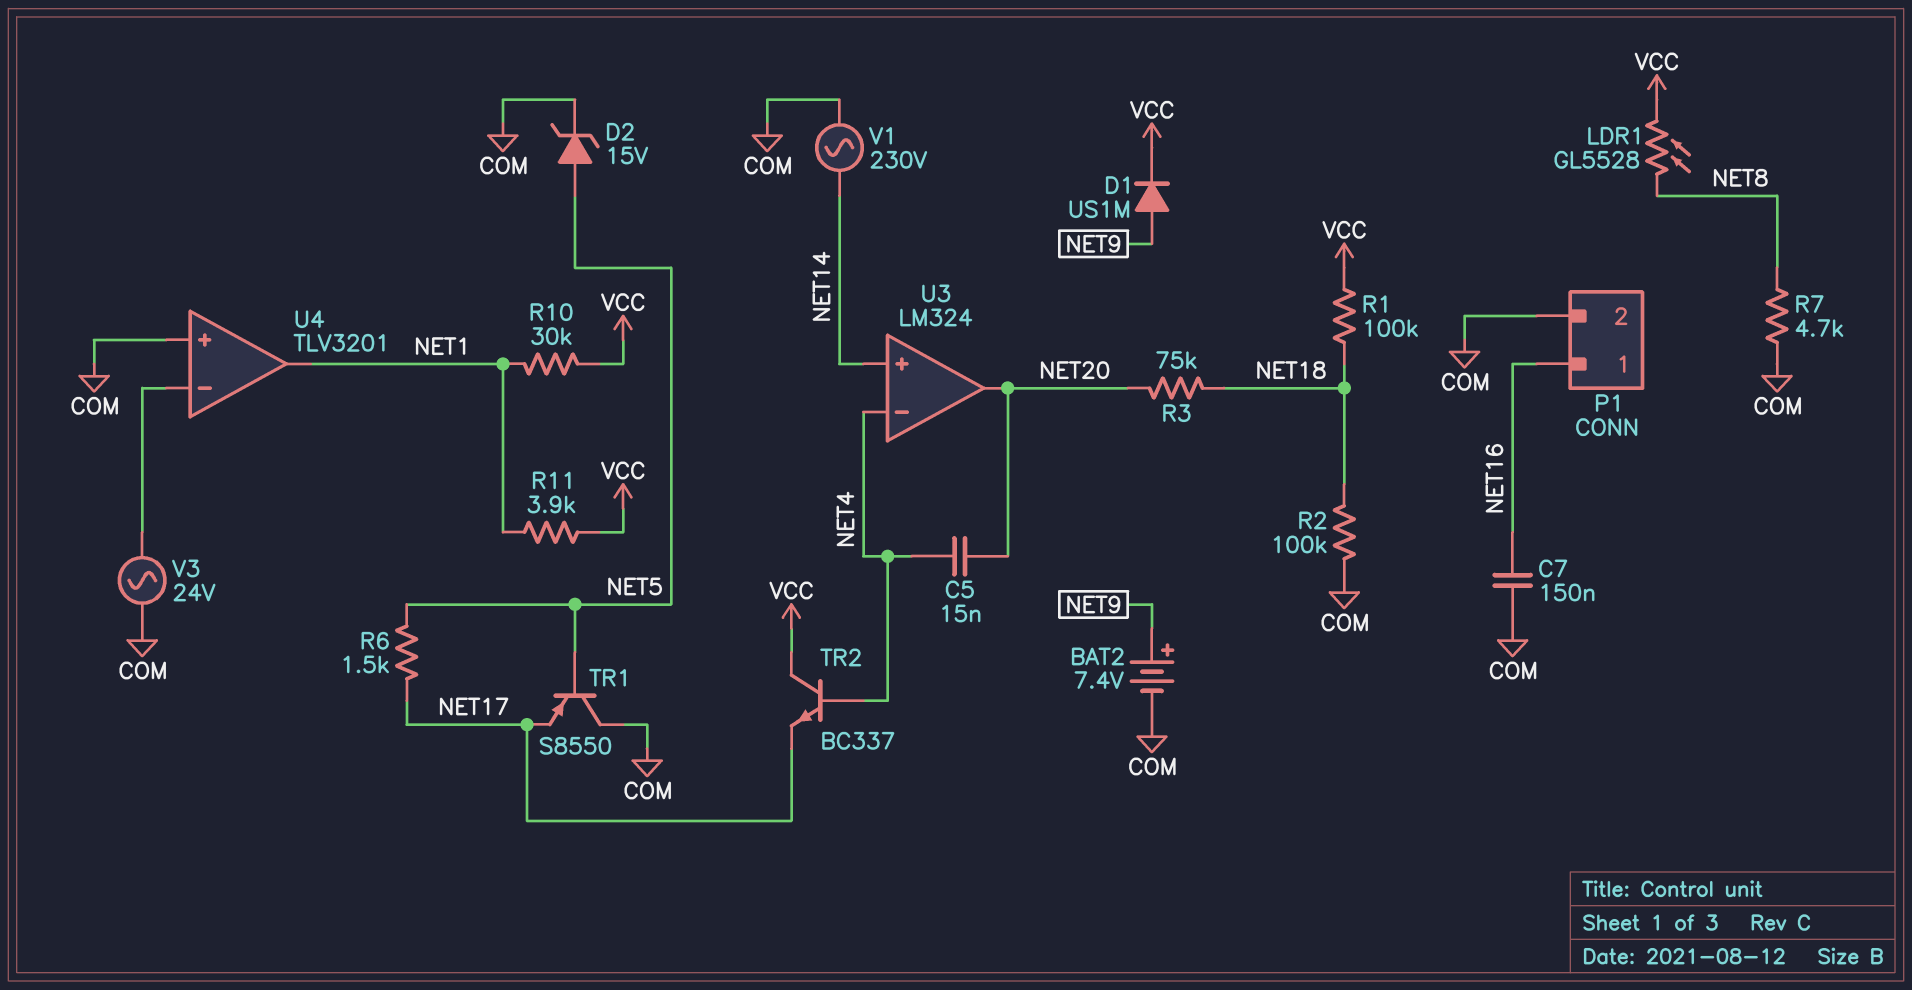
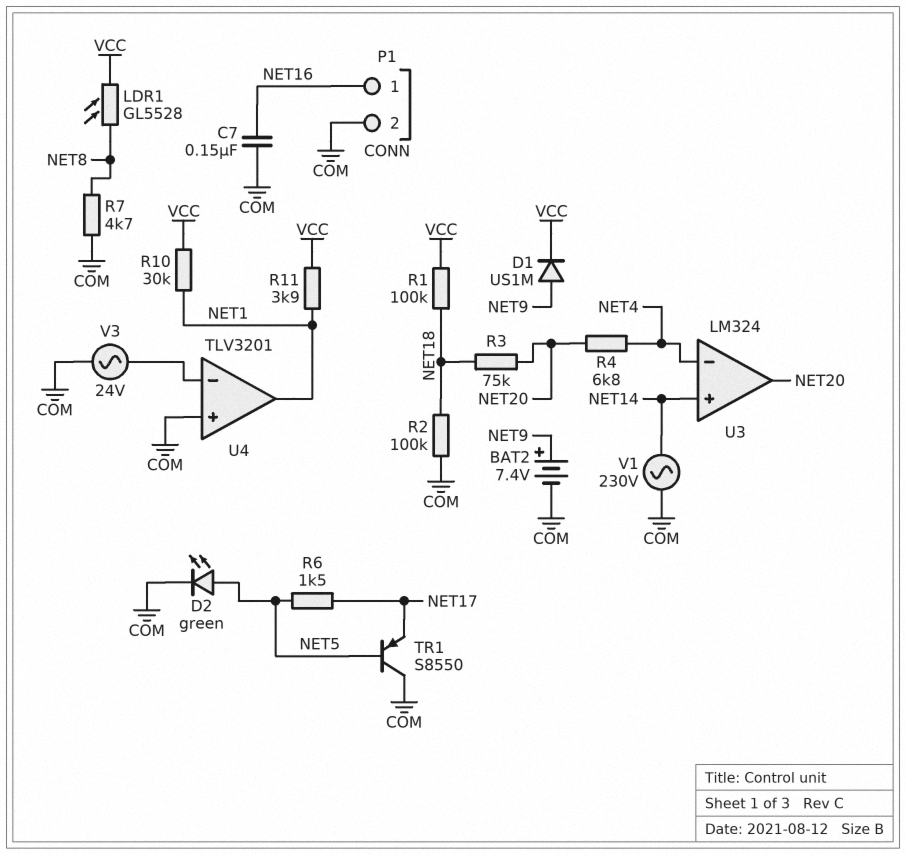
C5: 15nF (NET4, NET20) -> none
D2: zener 15V (A NET5, K COM) -> LED green (A NET5, K COM)
R4: none -> 6.8k (NET4, NET20)
TR2: NPN BC337 (B NET4, C VCC, E NET17) -> none

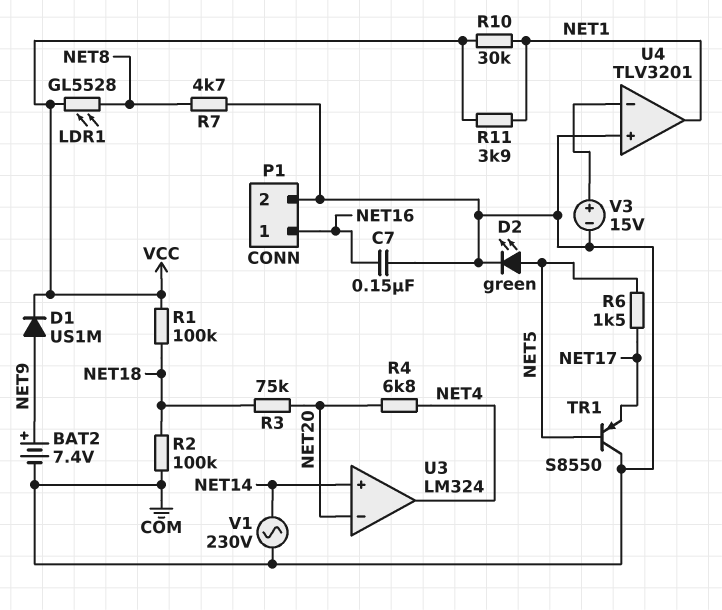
U3 pin in-: NET4 -> NET20
U3 pin out: NET20 -> NET4
V3: AC 24V (COM, U4/in-) -> 15V (plus U4/in-, minus COM)

